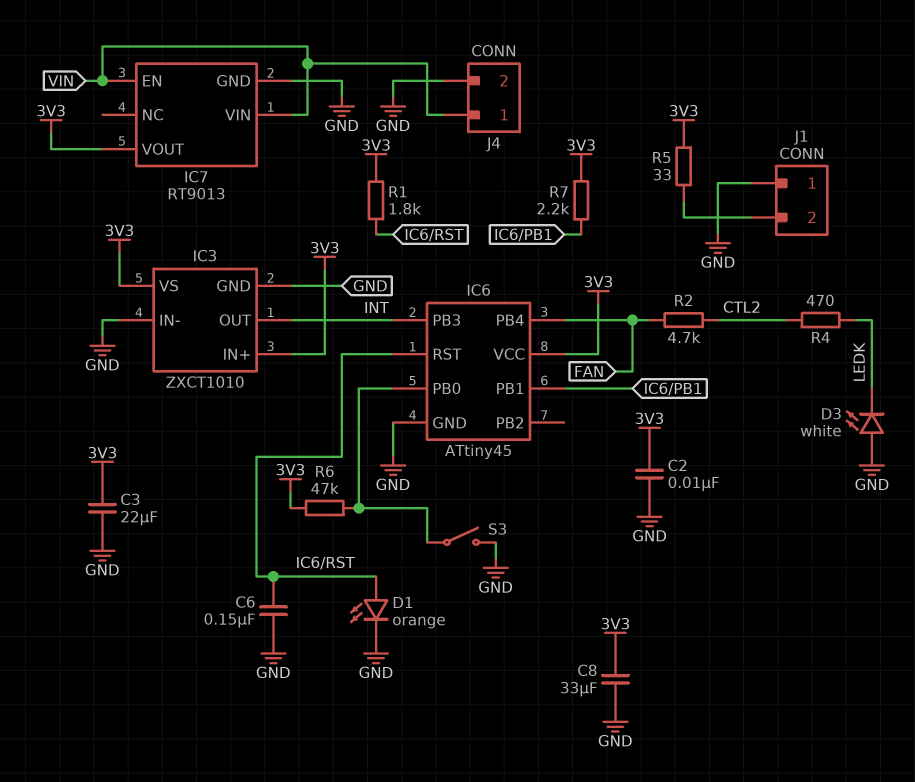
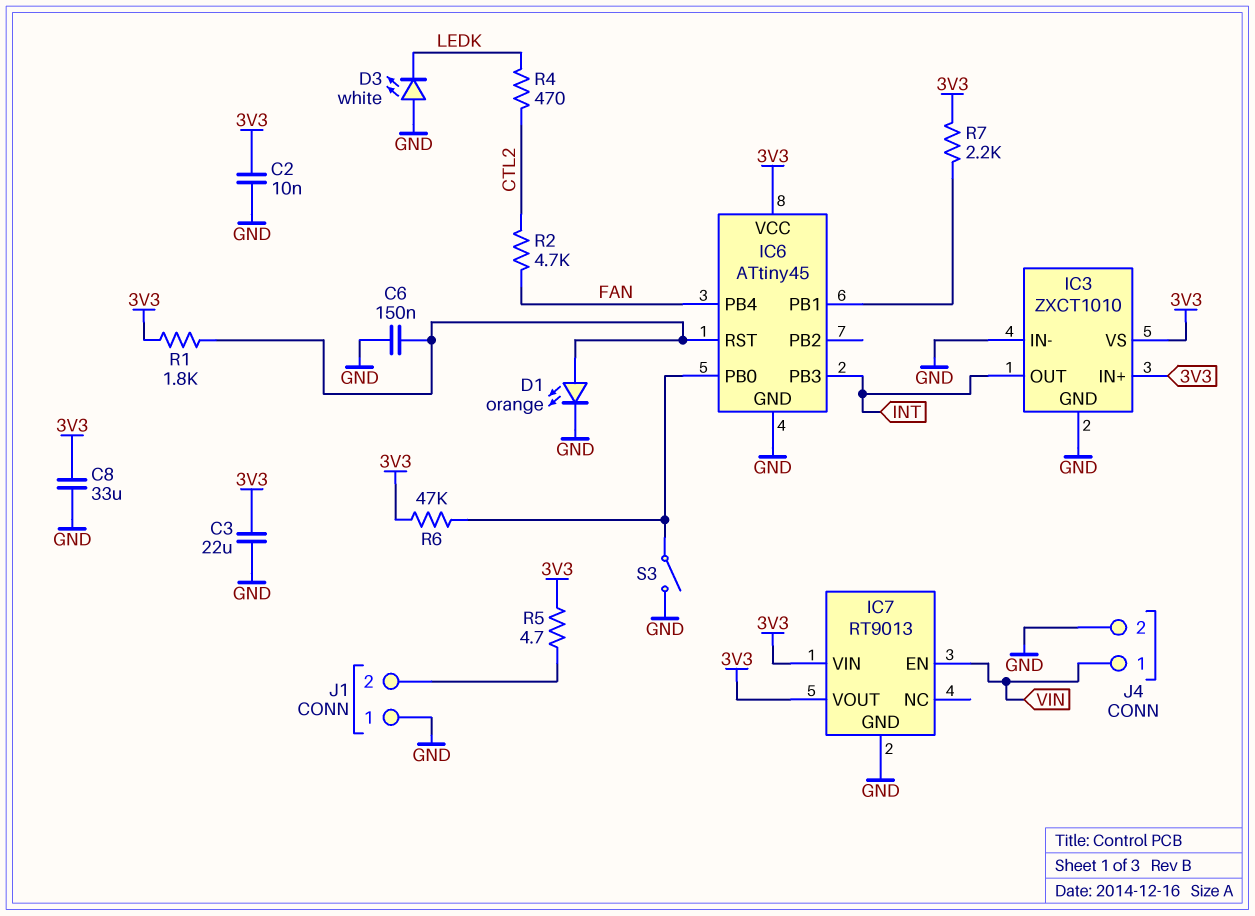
IC7 pin VIN: VIN -> 3V3
R5: 33 (3V3, J1/2) -> 4.7 (3V3, J1/2)

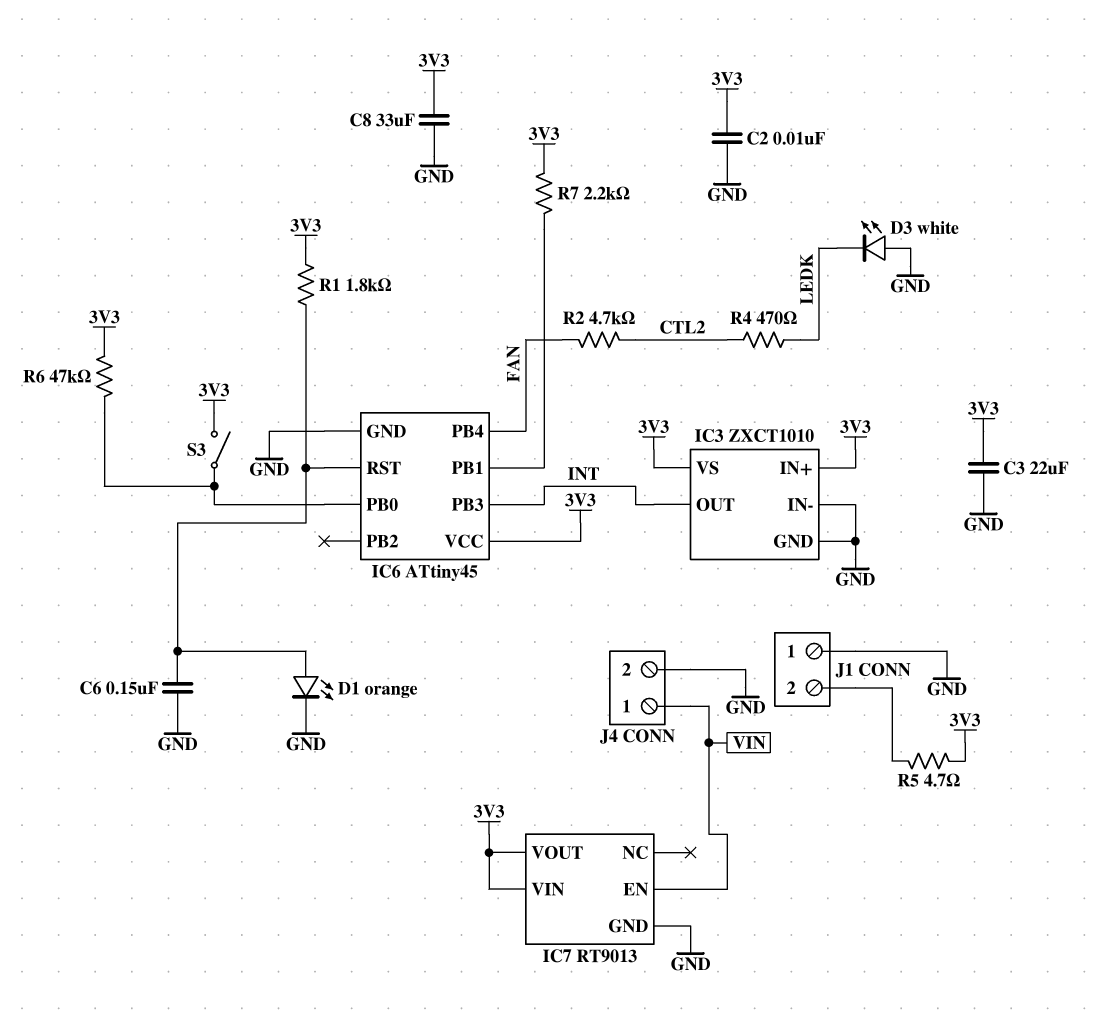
S3: switch (GND, IC6/PB0) -> switch (3V3, IC6/PB0)

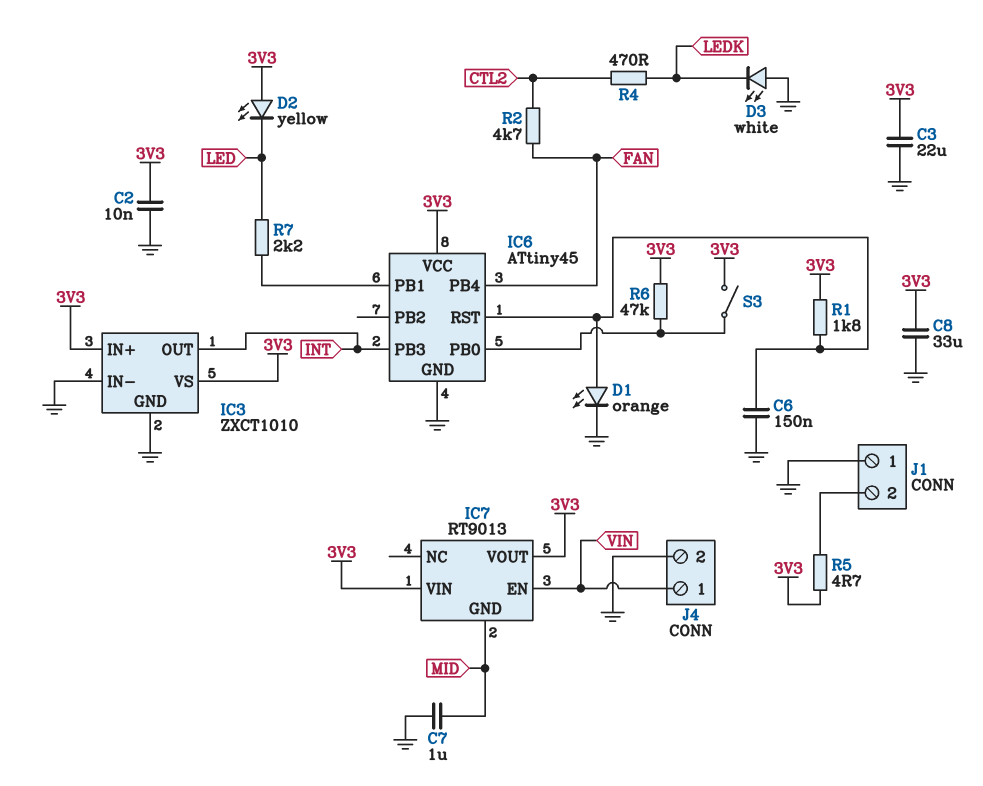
C7: none -> 1uF (GND, MID)
D2: none -> LED yellow (A 3V3, K LED)
IC7 pin GND: GND -> MID
R7: 2.2k (3V3, IC6/PB1) -> 2.2k (IC6/PB1, LED)

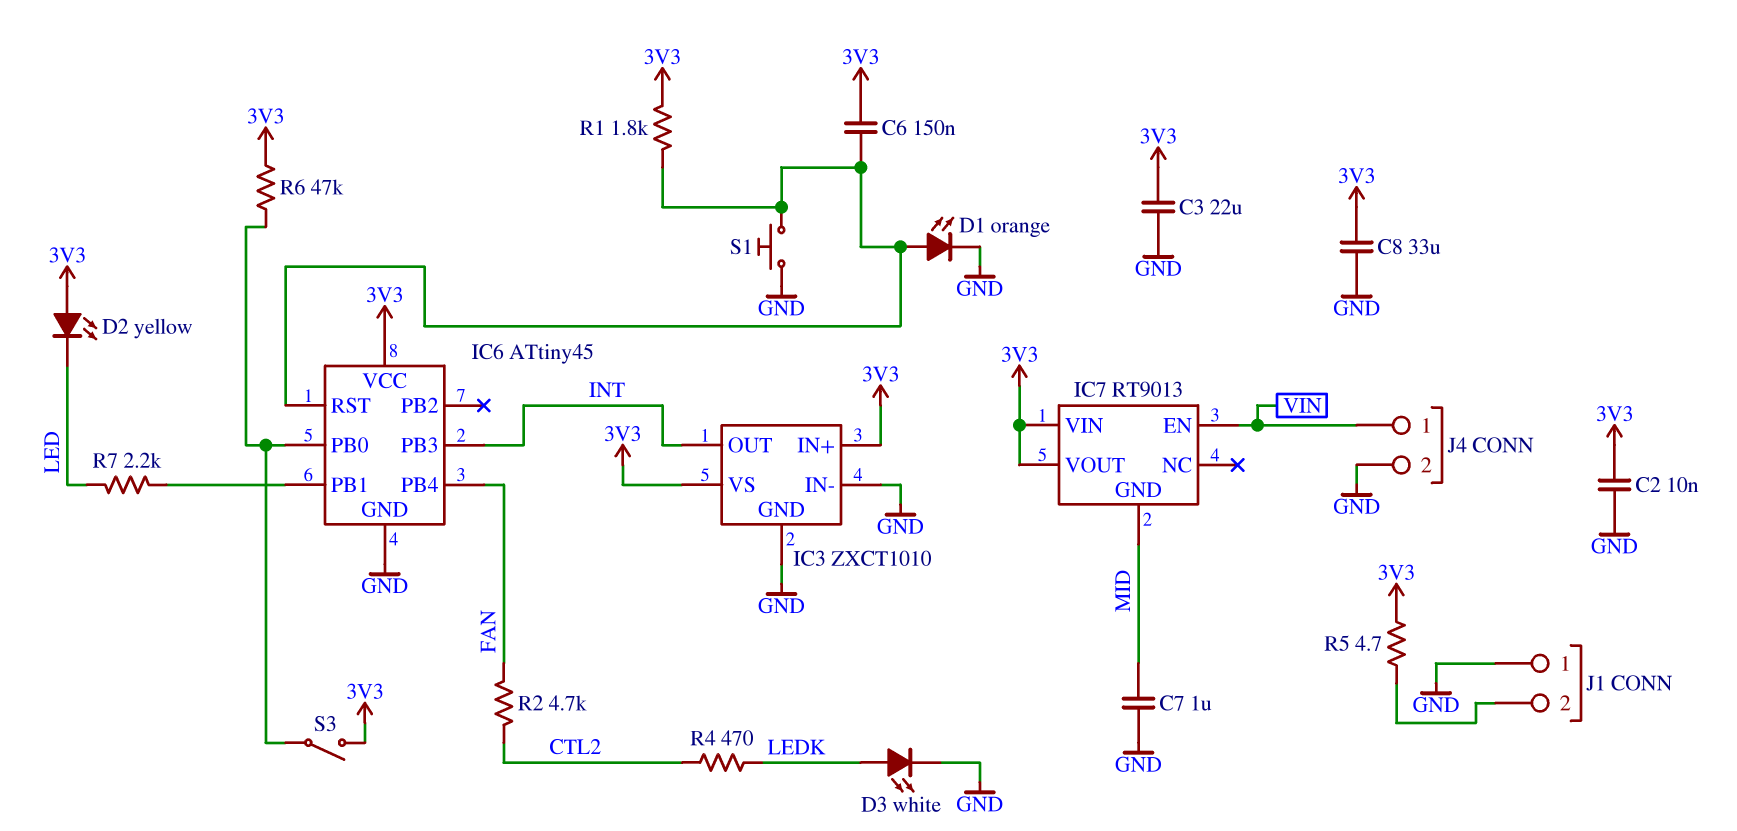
C6: 150nF (GND, IC6/RST) -> 150nF (3V3, IC6/RST)
D3: LED white (A GND, K LEDK) -> LED white (A LEDK, K GND)
S1: none -> button (GND, IC6/RST)

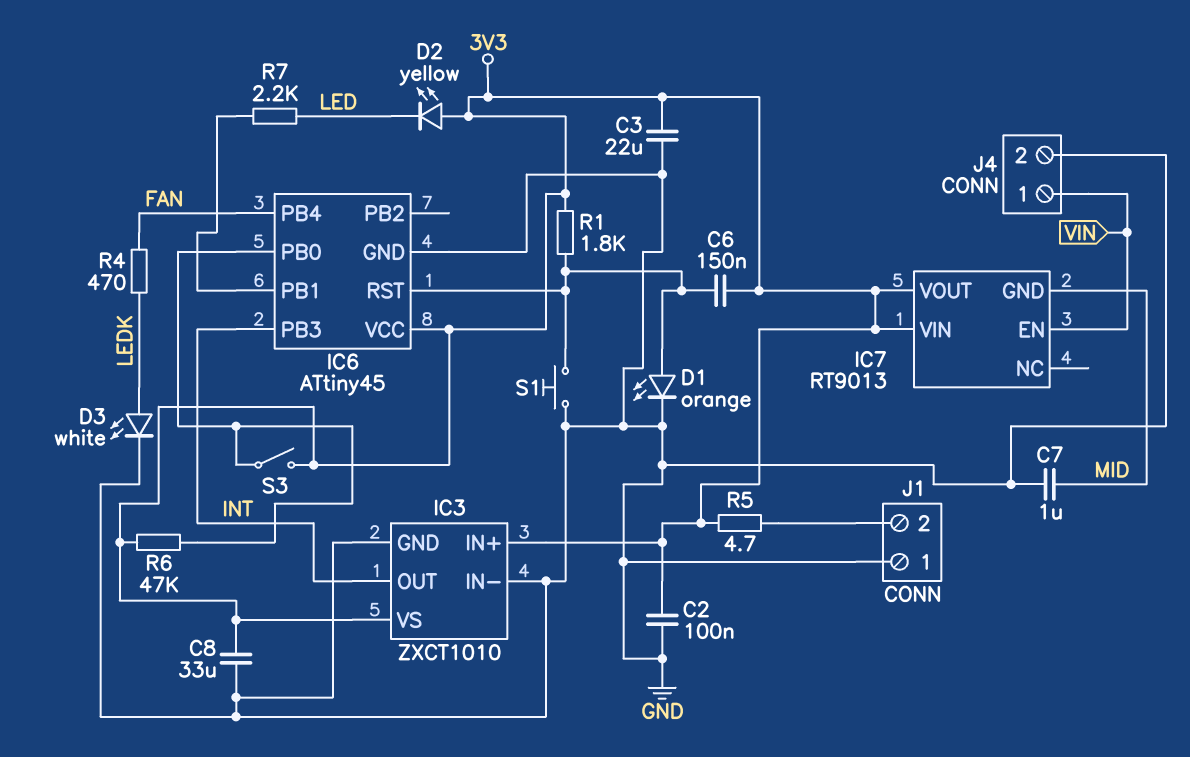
C2: 10nF (3V3, GND) -> 100nF (3V3, GND)
R2: 4.7k (CTL2, FAN) -> none
R4: 470 (CTL2, LEDK) -> 470 (FAN, LEDK)

